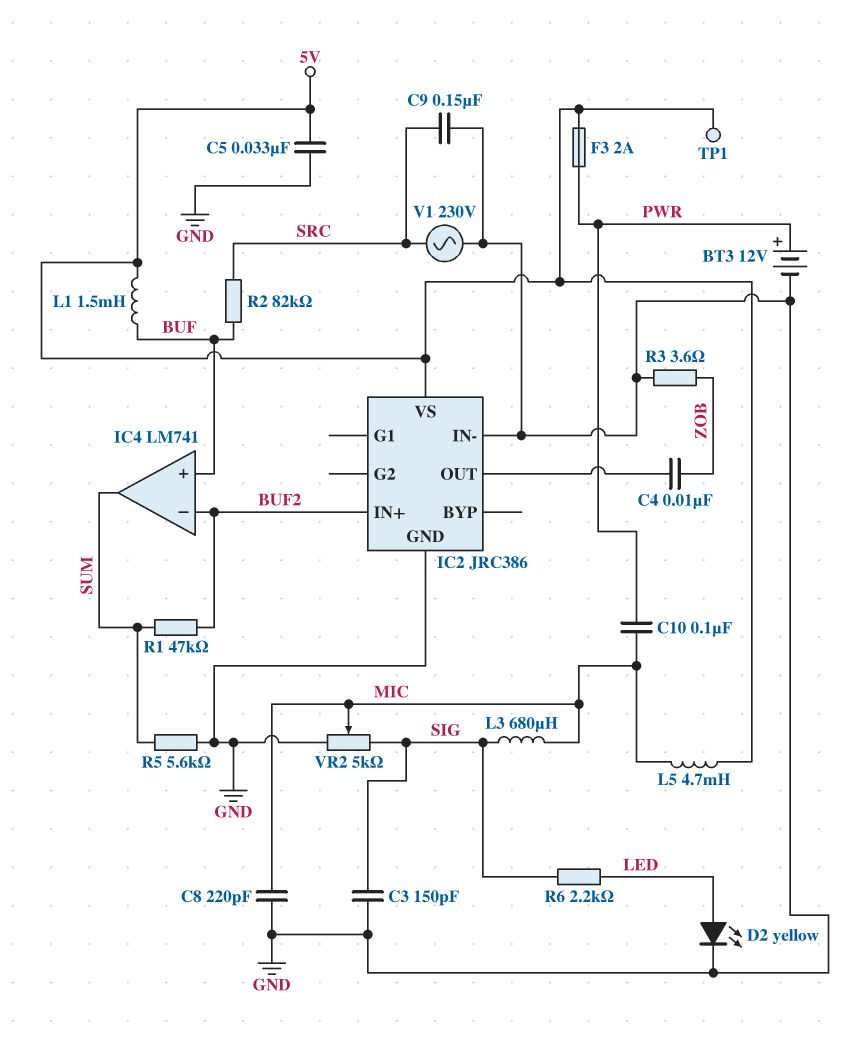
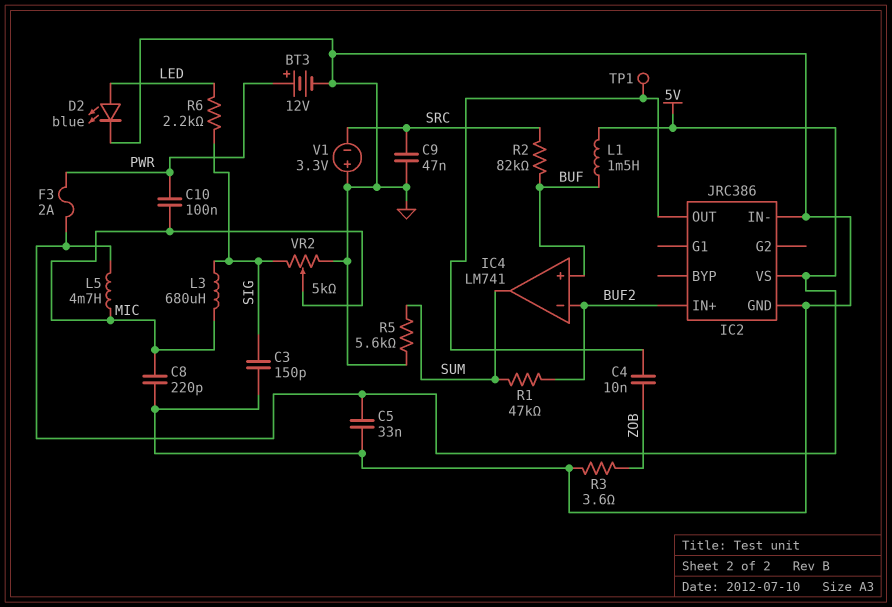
C9: 150nF (GND, SRC) -> 47nF (GND, SRC)
D2: LED yellow (A LED, K GND) -> LED blue (A LED, K GND)
TP1: test point (5V) -> test point (IC2/OUT)
V1: AC 230V (GND, SRC) -> 3.3V (plus GND, minus SRC)

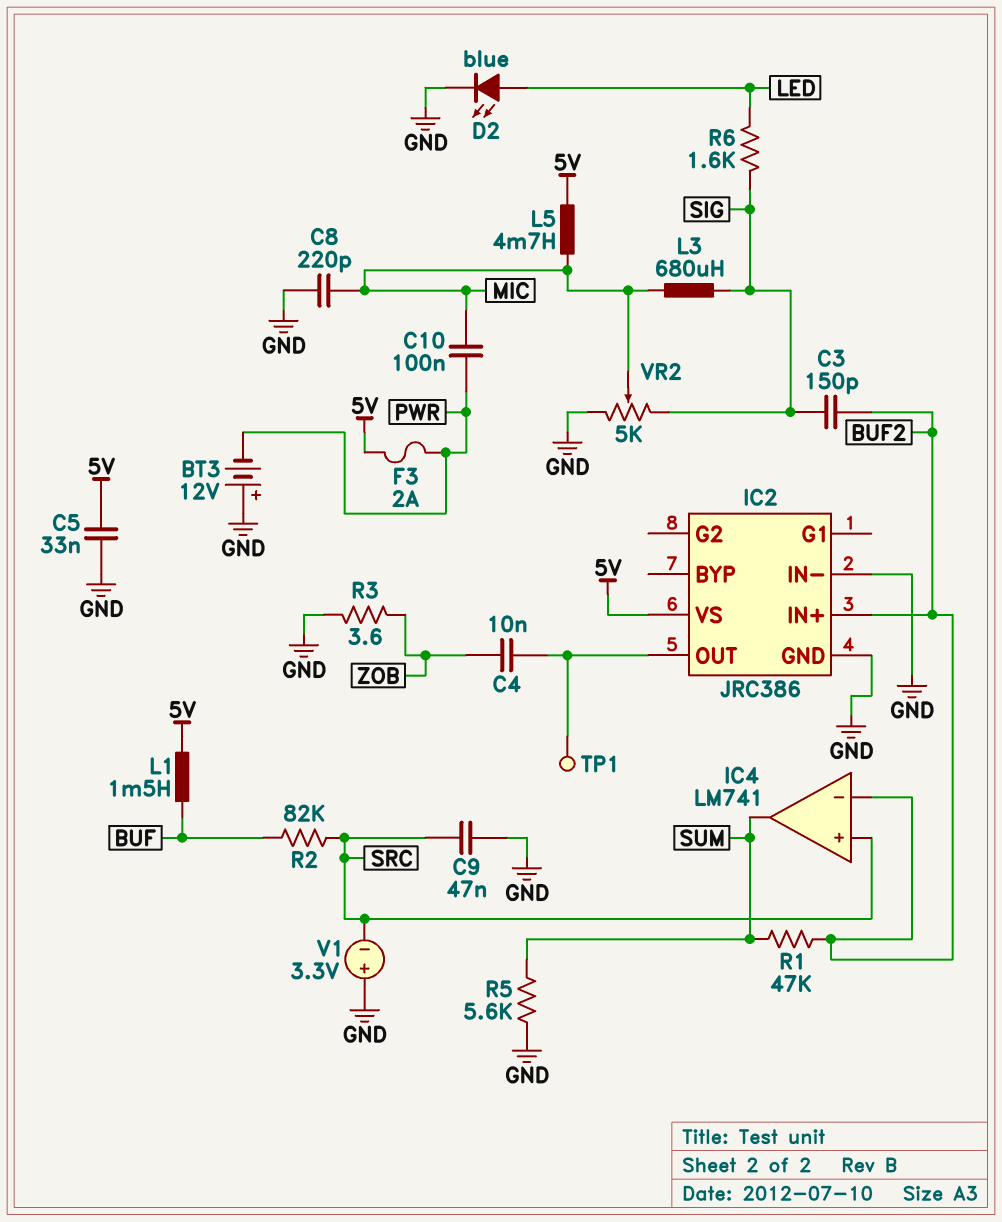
BT3: 12V (plus PWR, minus GND) -> 12V (plus GND, minus PWR)
C3: 150pF (GND, SIG) -> 150pF (BUF2, SIG)
IC4 pin in+: BUF -> SRC
R6: 2.2k (LED, SIG) -> 1.6k (LED, SIG)

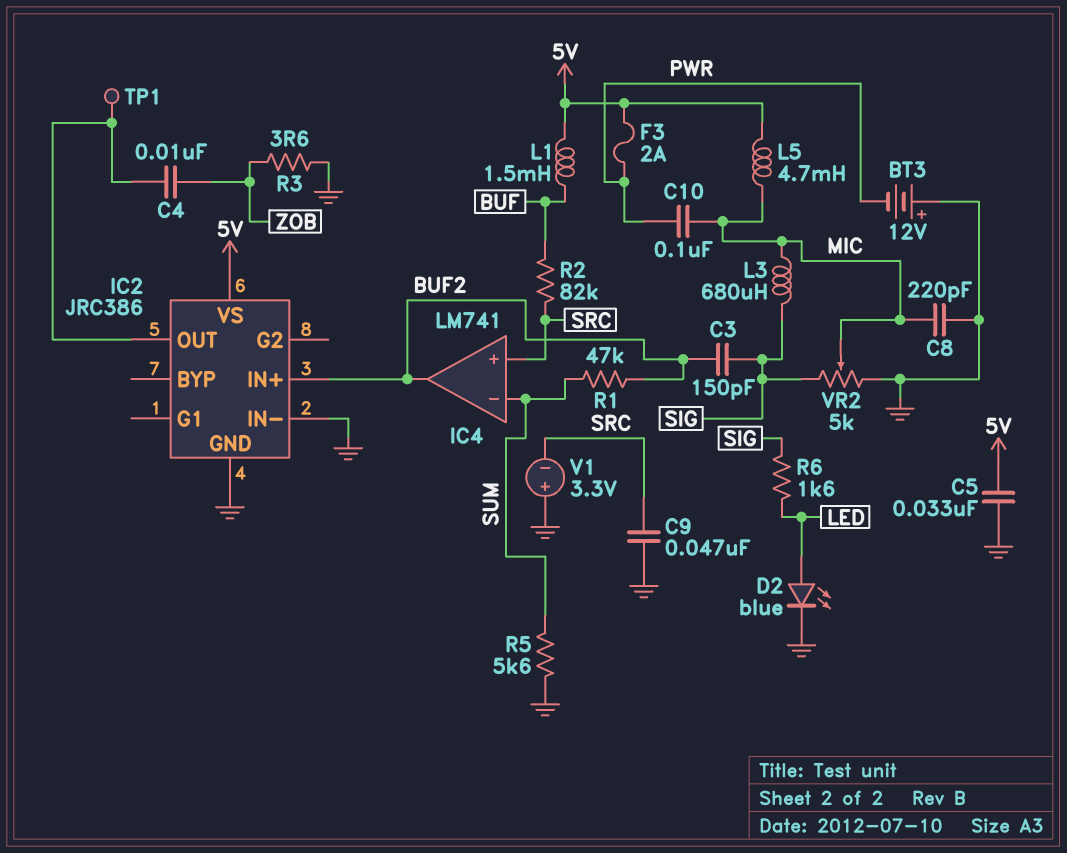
IC4 pin in-: BUF2 -> SUM
IC4 pin out: SUM -> BUF2

